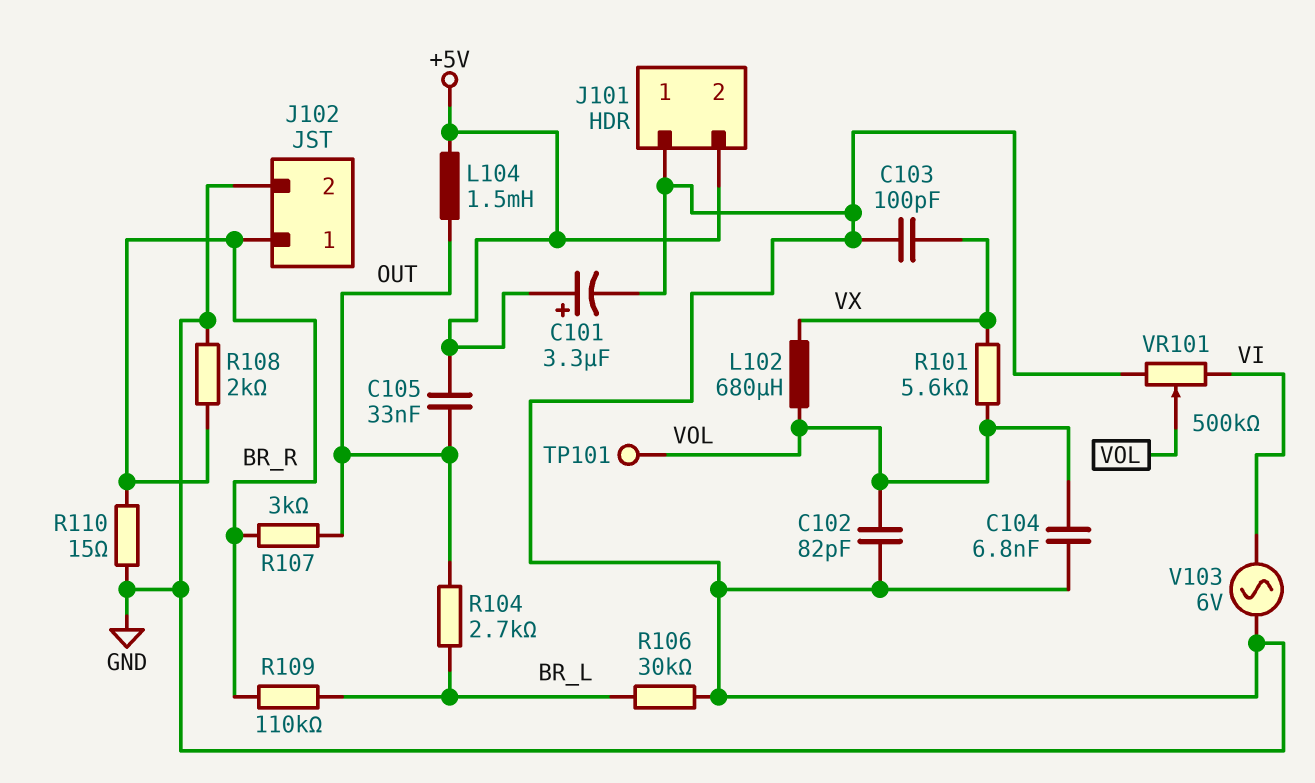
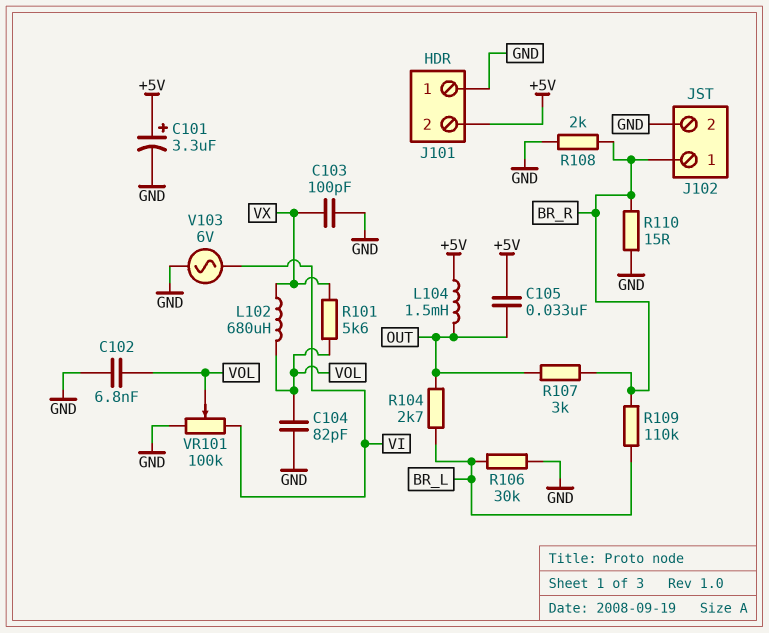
C102: 82pF (GND, VOL) -> 6.8nF (GND, VOL)
C104: 6.8nF (GND, VOL) -> 82pF (GND, VOL)
TP101: test point (VOL) -> none
VR101: 500k (GND, VI, wiper VOL) -> 100k (GND, VI, wiper VOL)

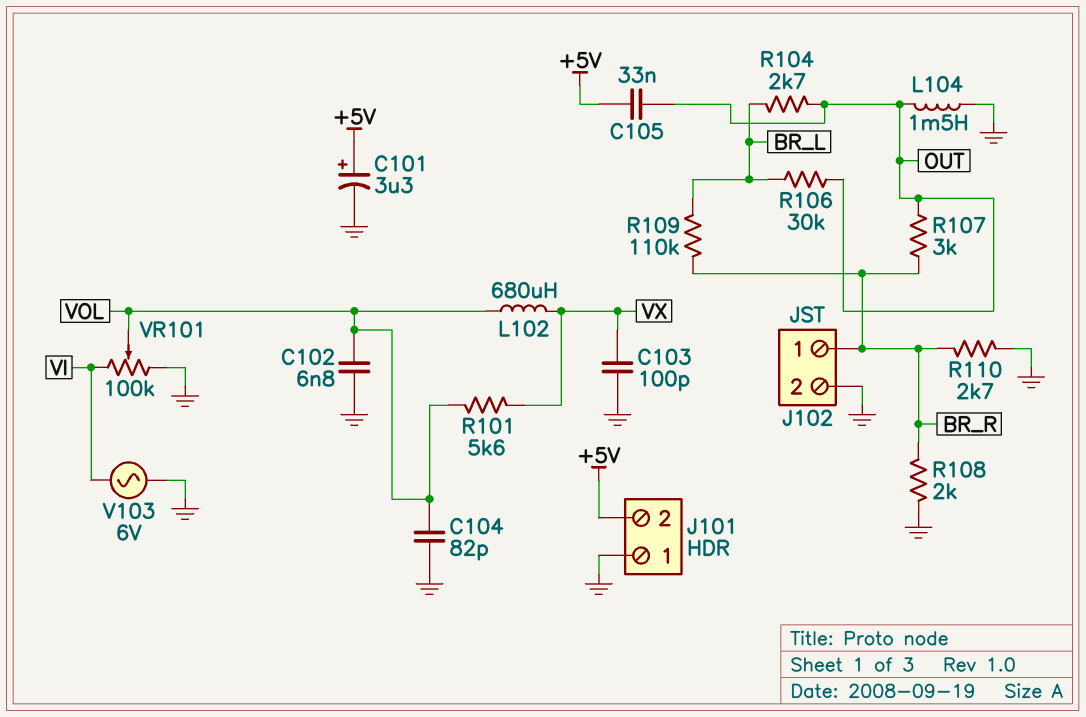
L104: 1.5mH (+5V, OUT) -> 1.5mH (GND, OUT)
R106: 30k (BR_L, GND) -> 30k (BR_L, OUT)
R110: 15 (BR_R, GND) -> 2.7k (BR_R, GND)

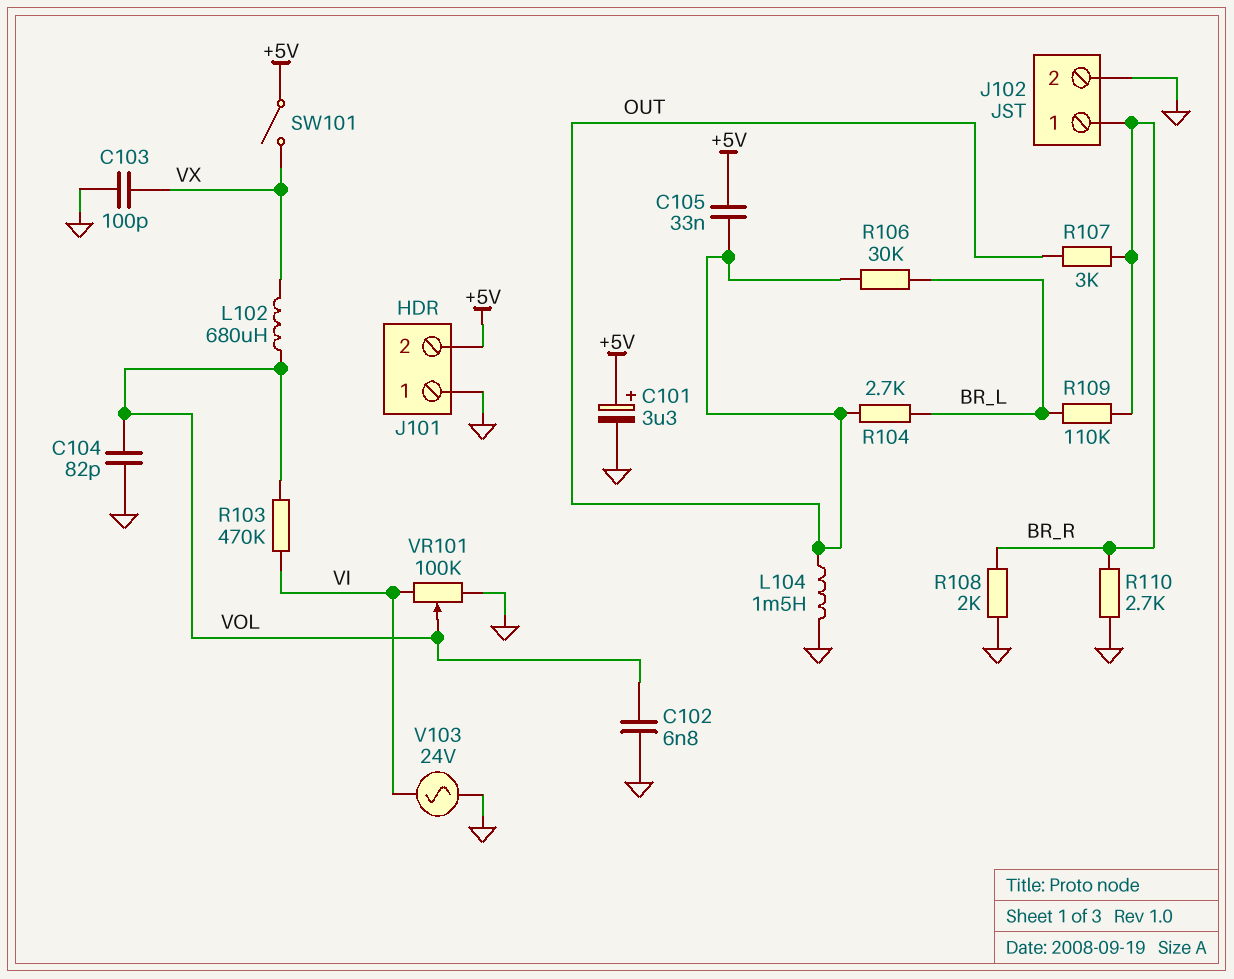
R101: 5.6k (VOL, VX) -> none
R103: none -> 470k (VI, VOL)
SW101: none -> switch (+5V, VX)
V103: AC 6V (GND, VI) -> AC 24V (GND, VI)

